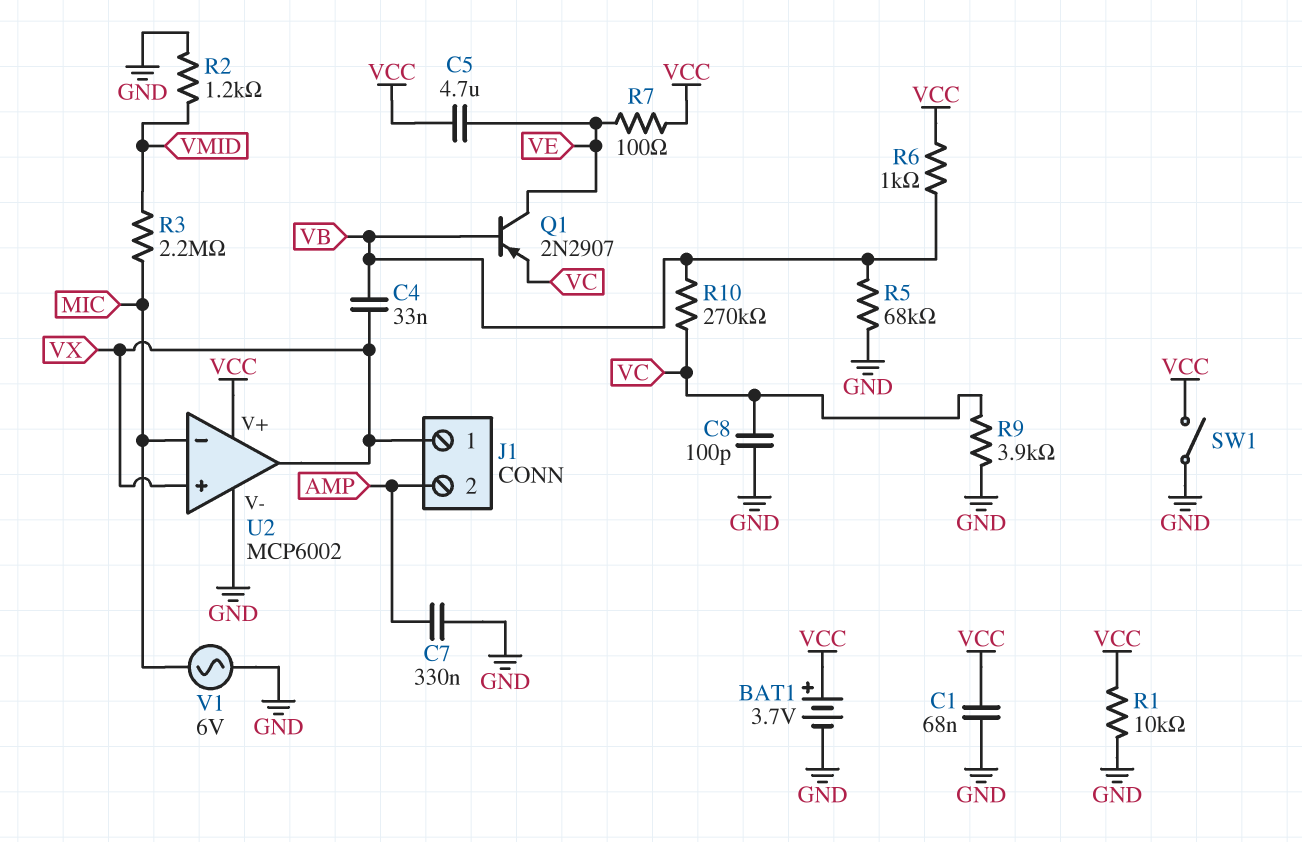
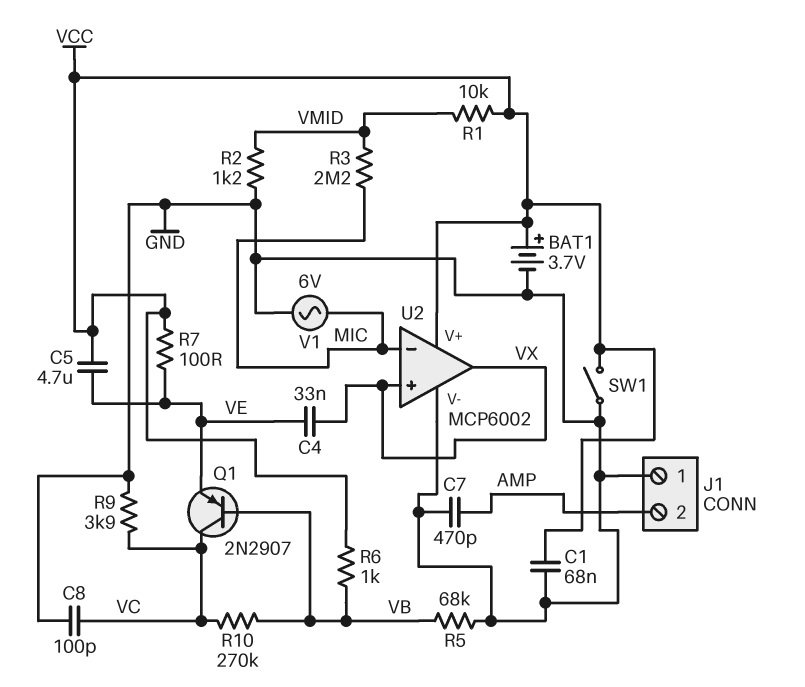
C4: 33nF (VB, VX) -> 33nF (VE, VX)
C7: 330nF (AMP, GND) -> 470pF (AMP, GND)
J1 pin 1: VX -> GND
Q1: PNP 2N2907 (B VB, C VE, E VC) -> PNP 2N2907 (B VB, C VC, E VE)
R1: 10k (GND, VCC) -> 10k (VCC, VMID)

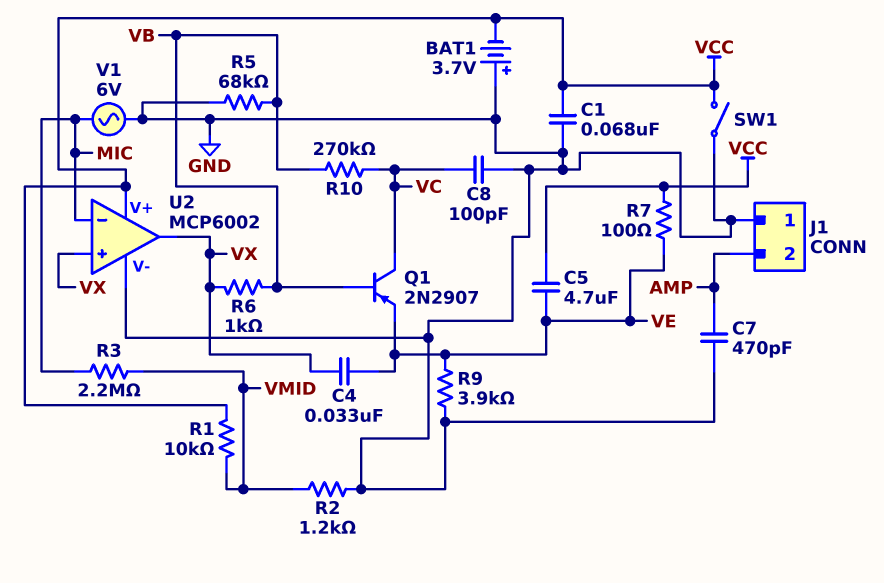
BAT1: 3.7V (plus VCC, minus GND) -> 3.7V (plus GND, minus VCC)
R6: 1k (VB, VCC) -> 1k (VB, VX)
R9: 3.9k (GND, VC) -> 3.9k (GND, VE)

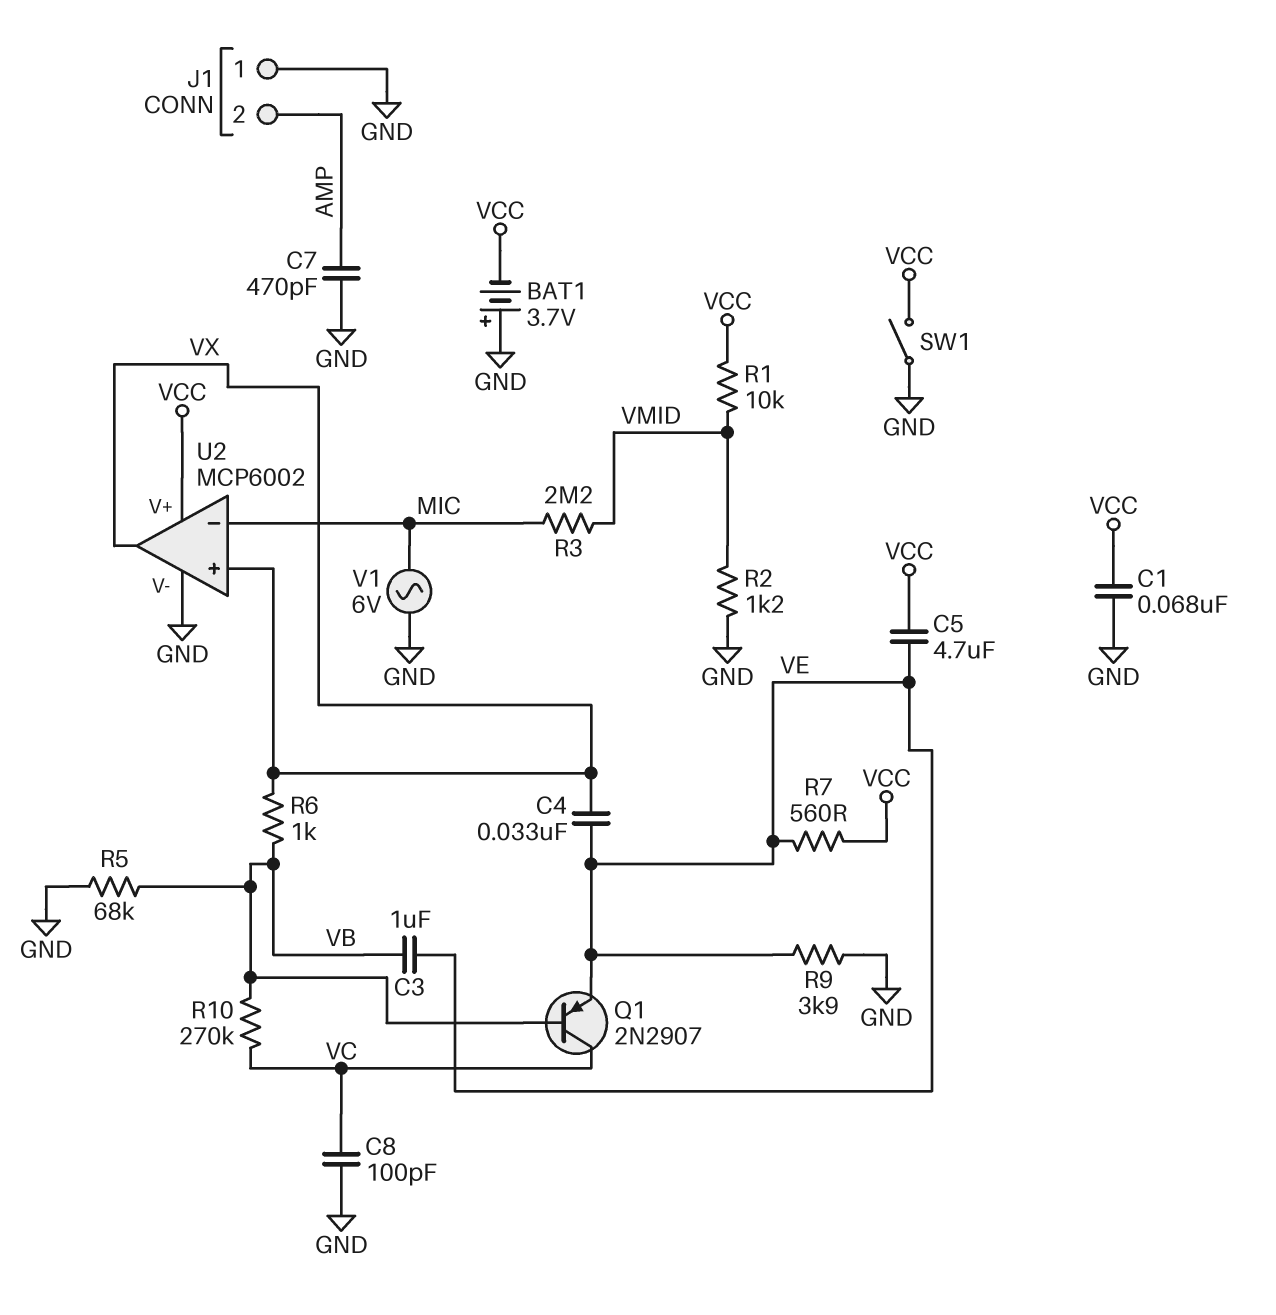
C3: none -> 1uF (VB, VE)
R7: 100 (VCC, VE) -> 560 (VCC, VE)

